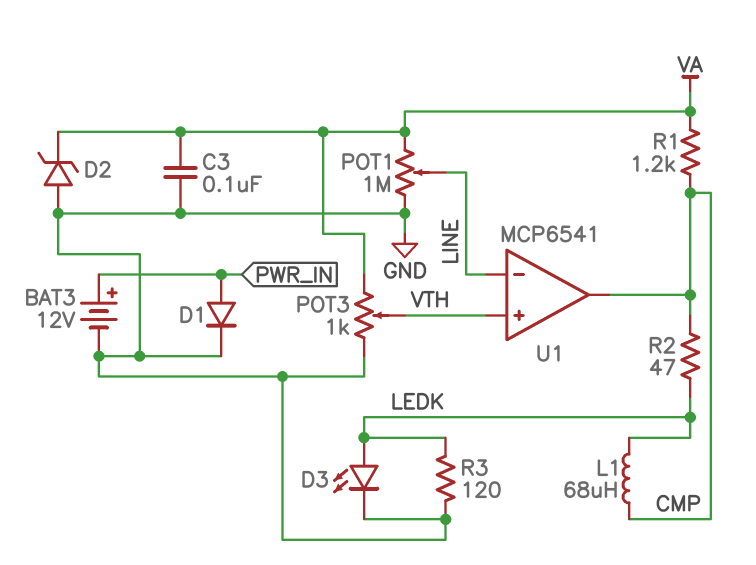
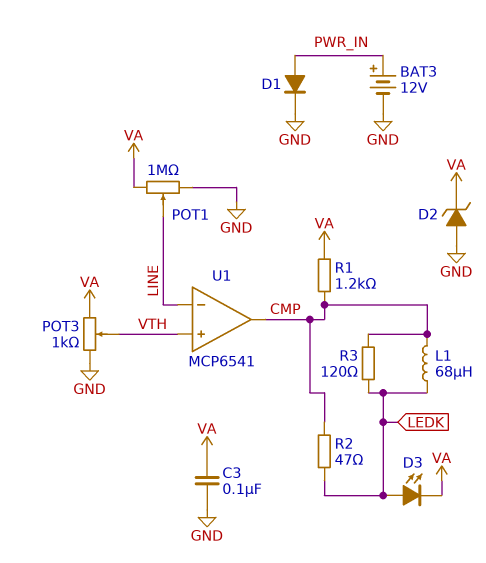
D3: LED (A LEDK, K GND) -> LED (A LEDK, K VA)
R3: 120 (GND, LEDK) -> 120 (CMP, LEDK)

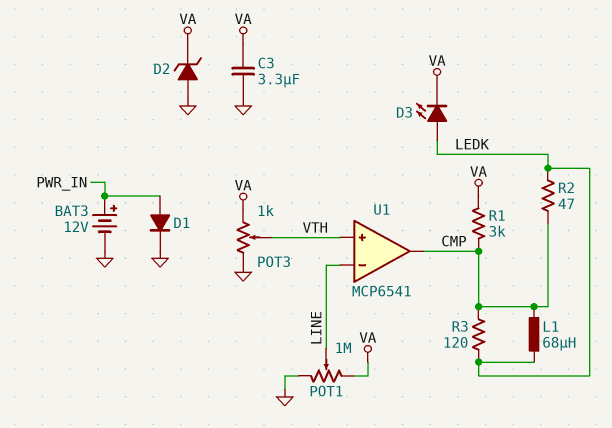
C3: 100nF (GND, VA) -> 3.3uF (GND, VA)
R1: 1.2k (CMP, VA) -> 3k (CMP, VA)

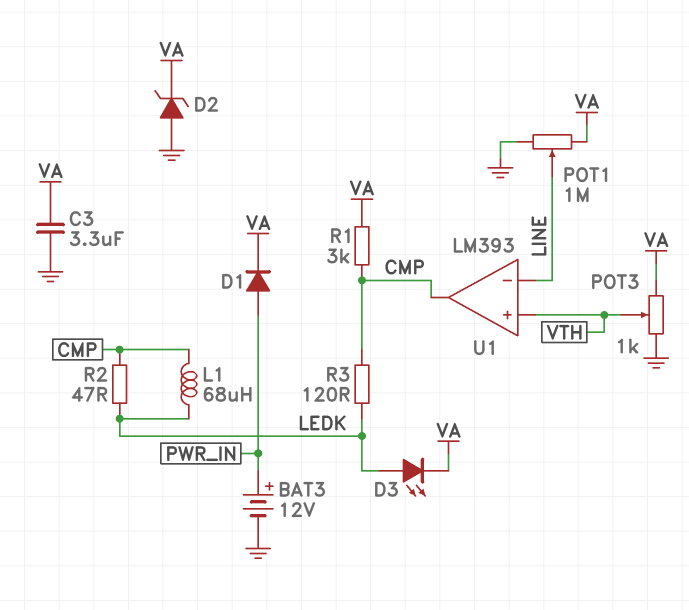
D1: diode (A PWR_IN, K GND) -> diode (A PWR_IN, K VA)
U1: MCP6541 -> LM393

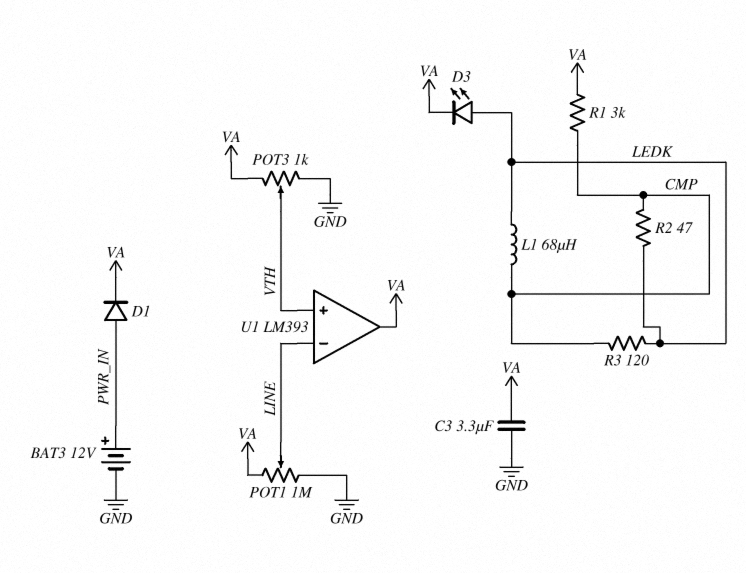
D2: zener (A GND, K VA) -> none
U1 pin out: CMP -> VA

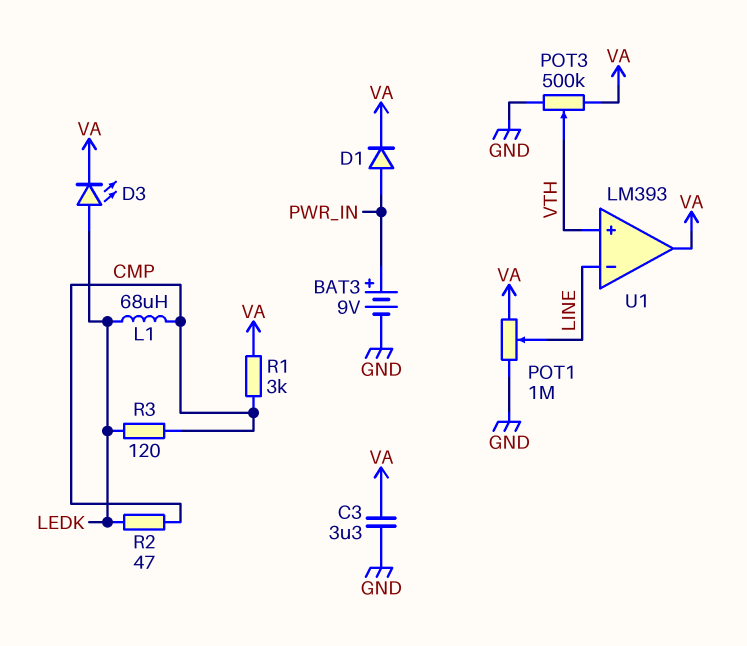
BAT3: 12V (plus PWR_IN, minus GND) -> 9V (plus PWR_IN, minus GND)
POT3: 1k (GND, VA, wiper VTH) -> 500k (GND, VA, wiper VTH)

